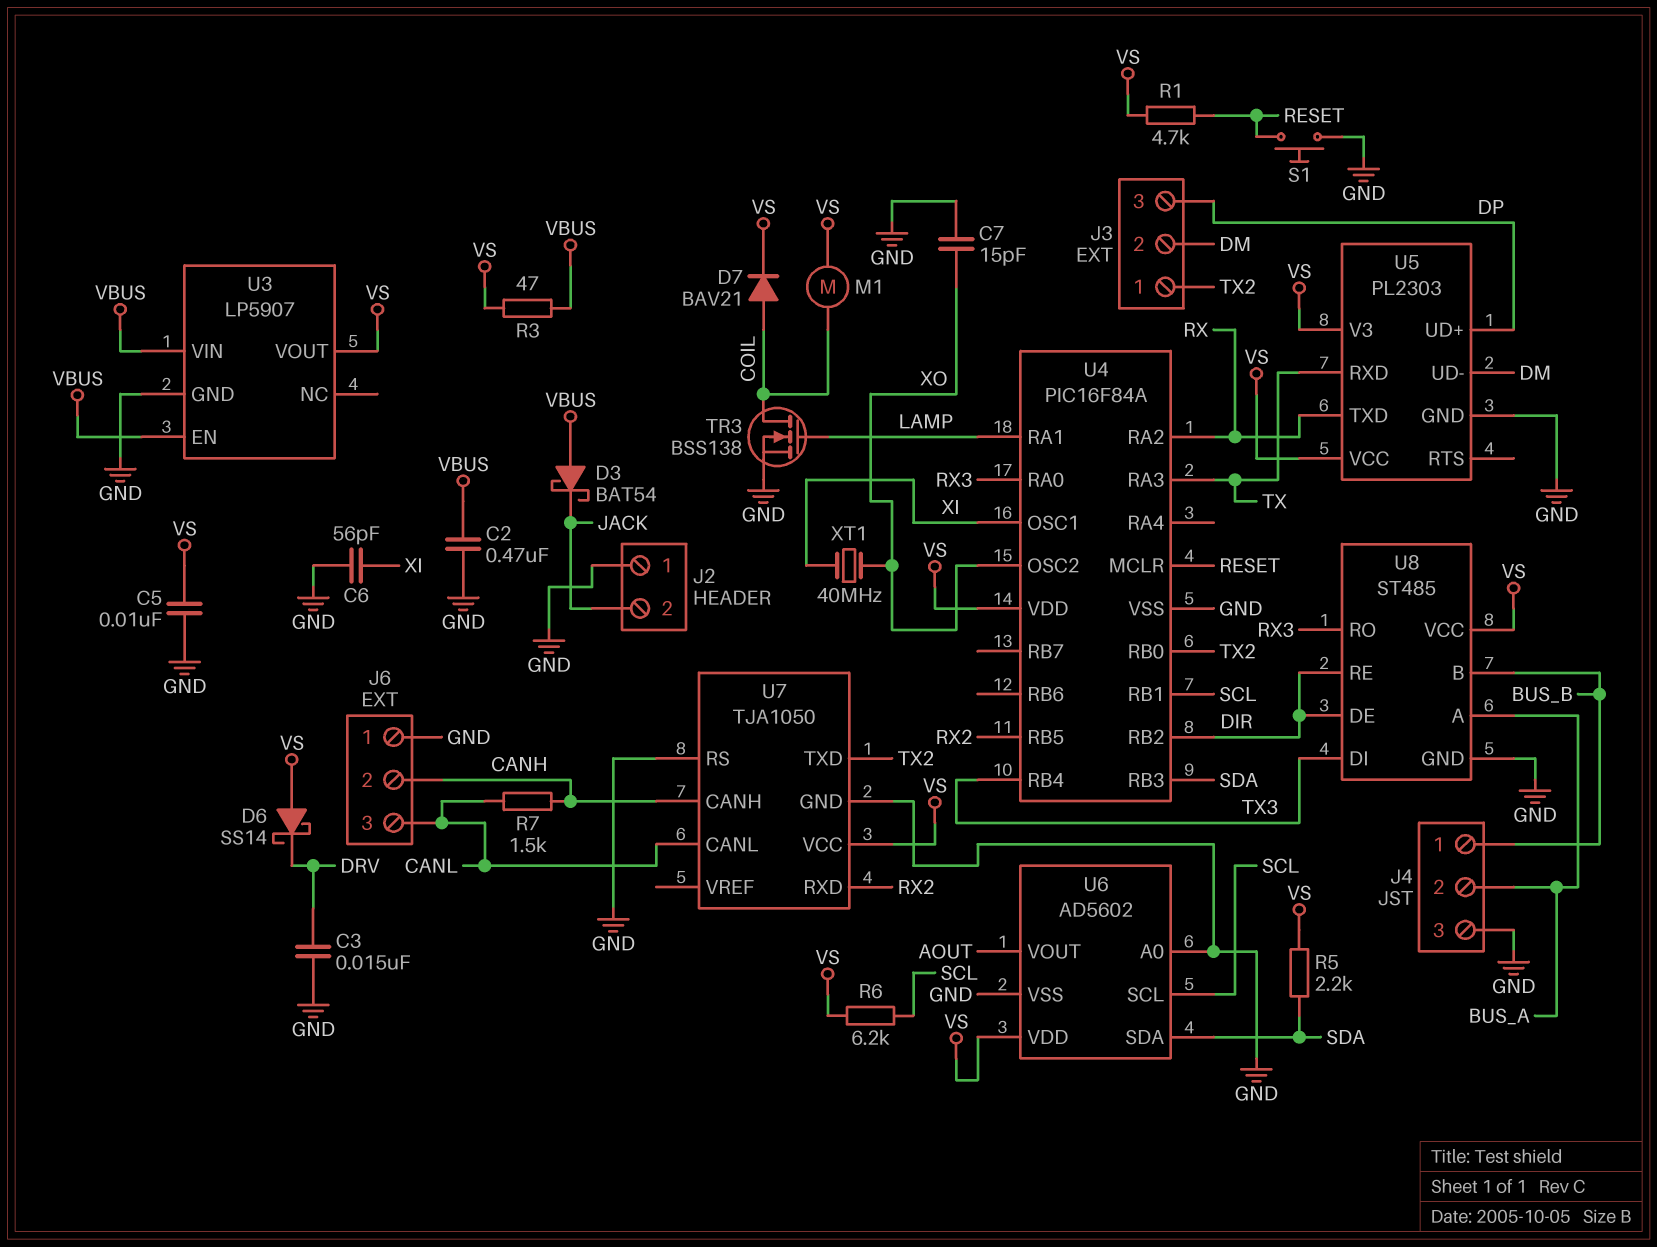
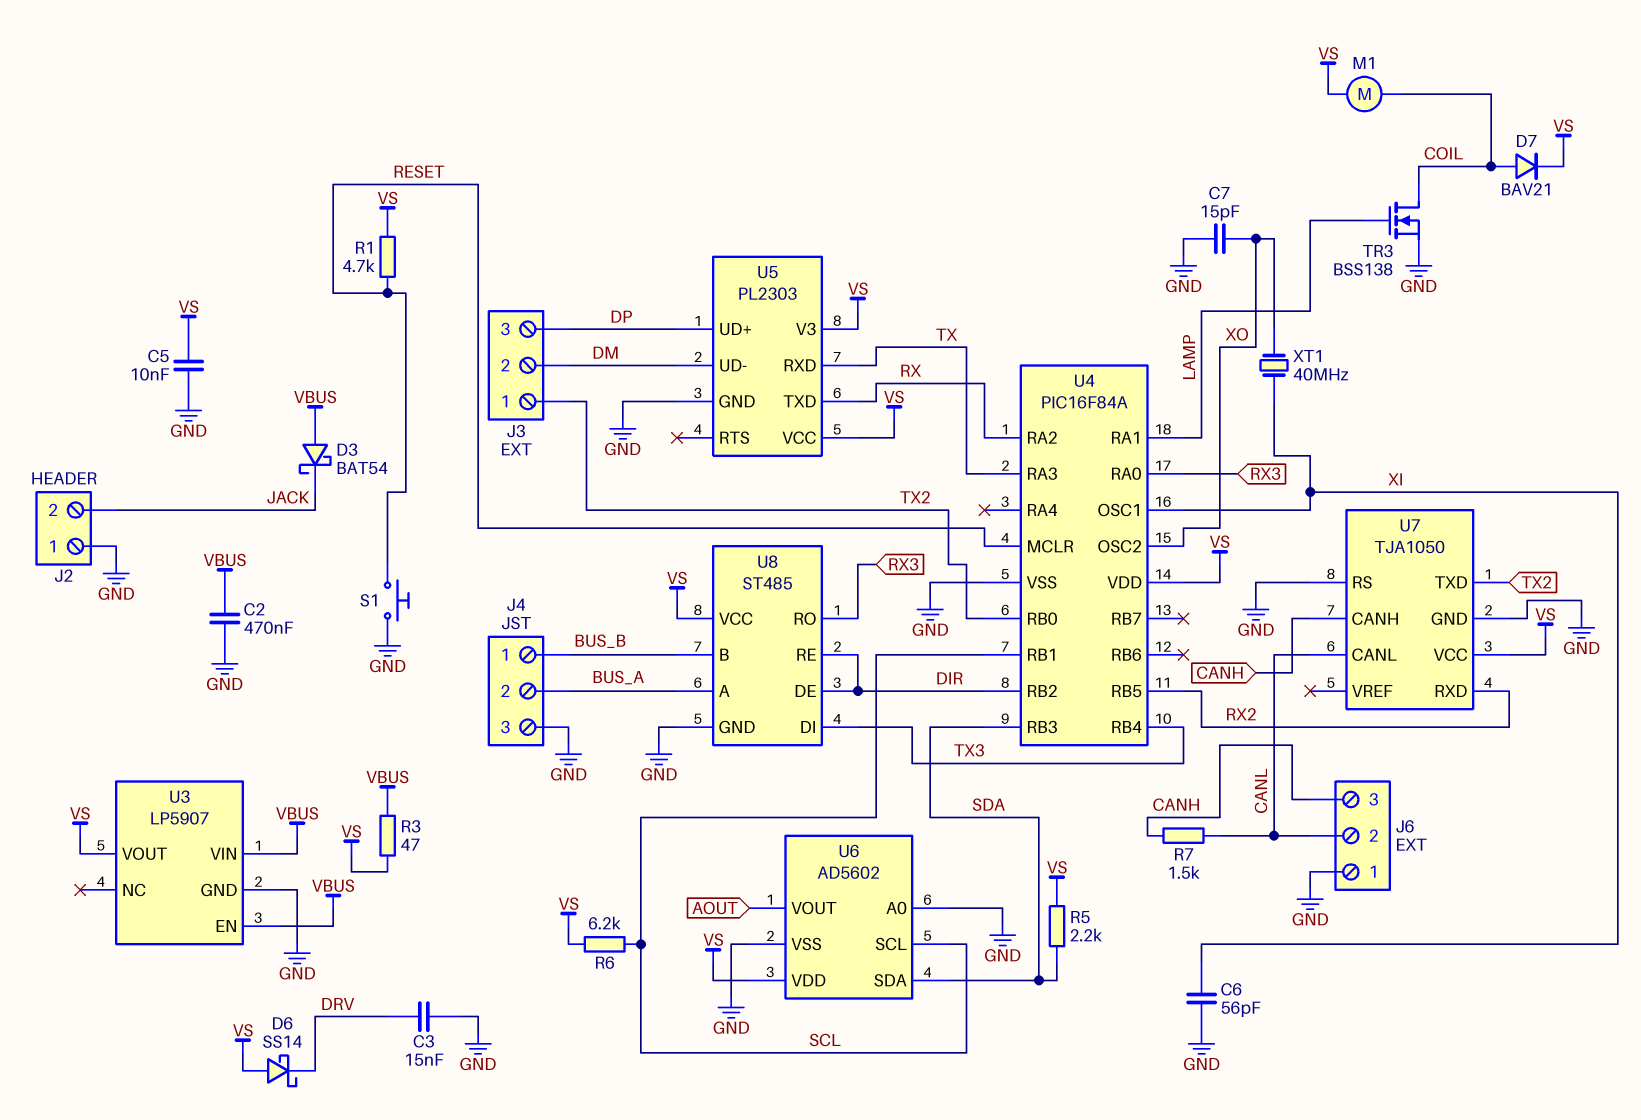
J6 pin 2: CANH -> CANL
J6 pin 3: CANL -> CANH

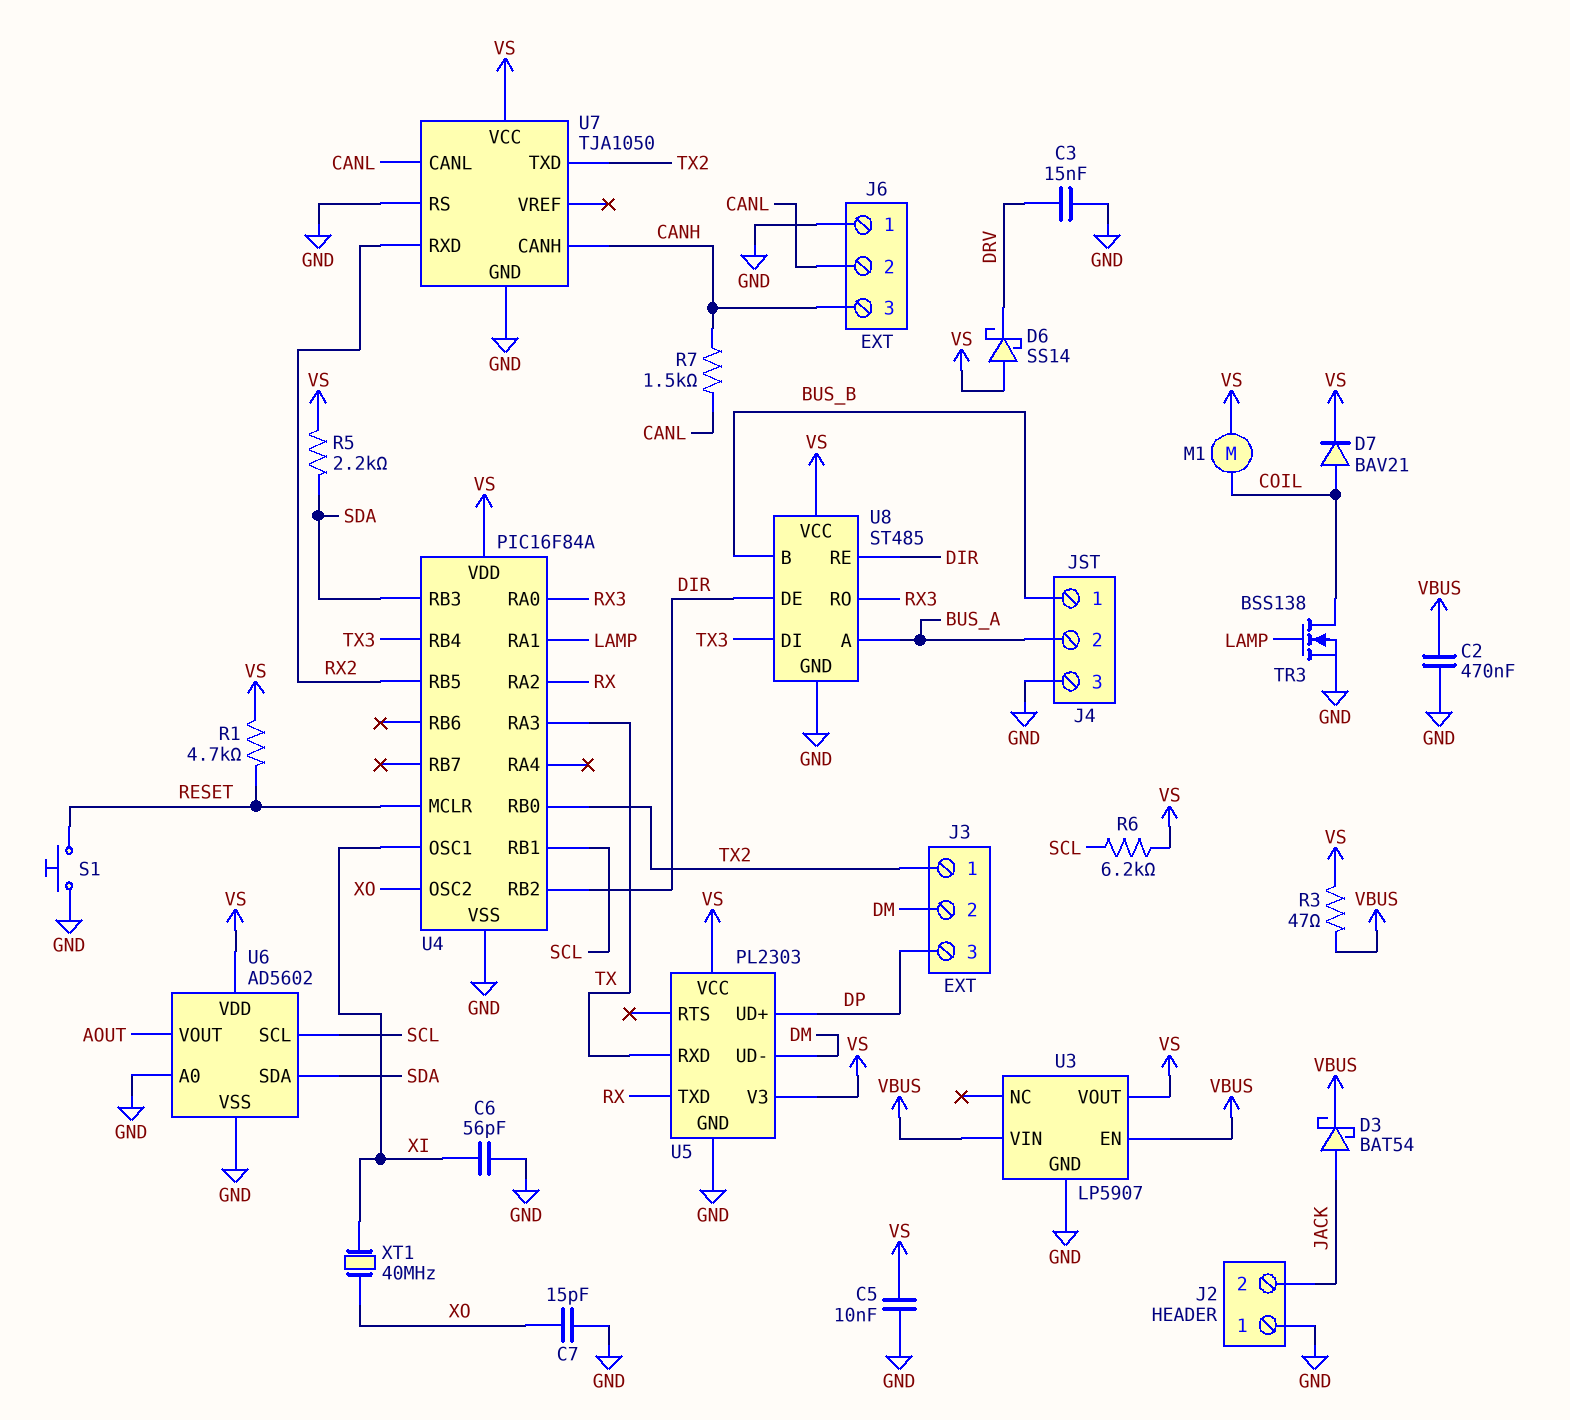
D3: schottky BAT54 (A VBUS, K JACK) -> schottky BAT54 (A JACK, K VBUS)

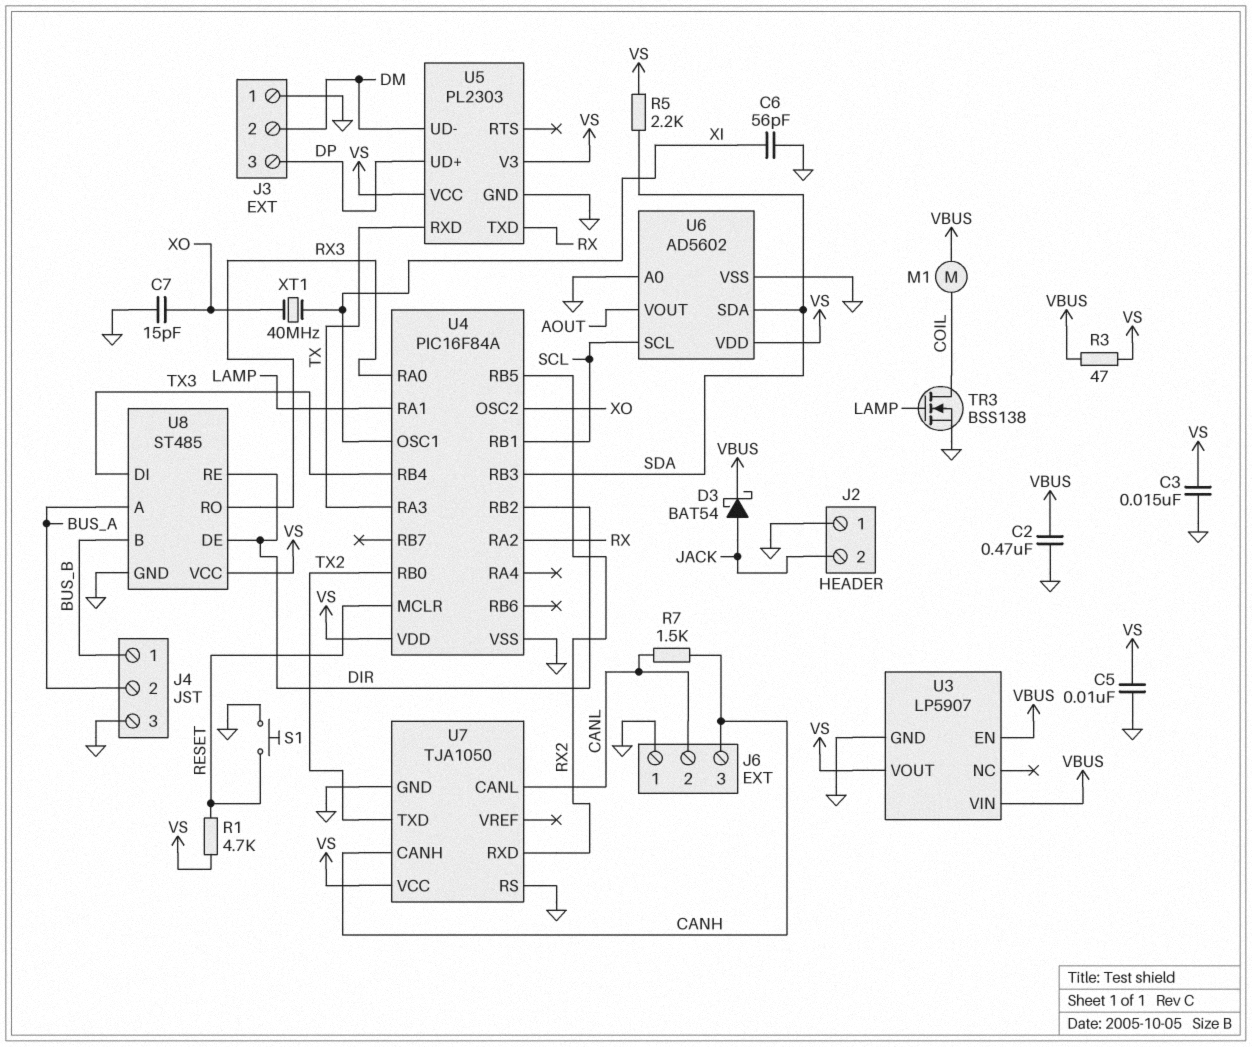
C3: 15nF (DRV, GND) -> 15nF (GND, VS)
D6: schottky SS14 (A VS, K DRV) -> none
D7: diode BAV21 (A COIL, K VS) -> none
J3 pin 1: TX2 -> GND
M1: motor (COIL, VS) -> motor (COIL, VBUS)
R6: 6.2k (SCL, VS) -> none

